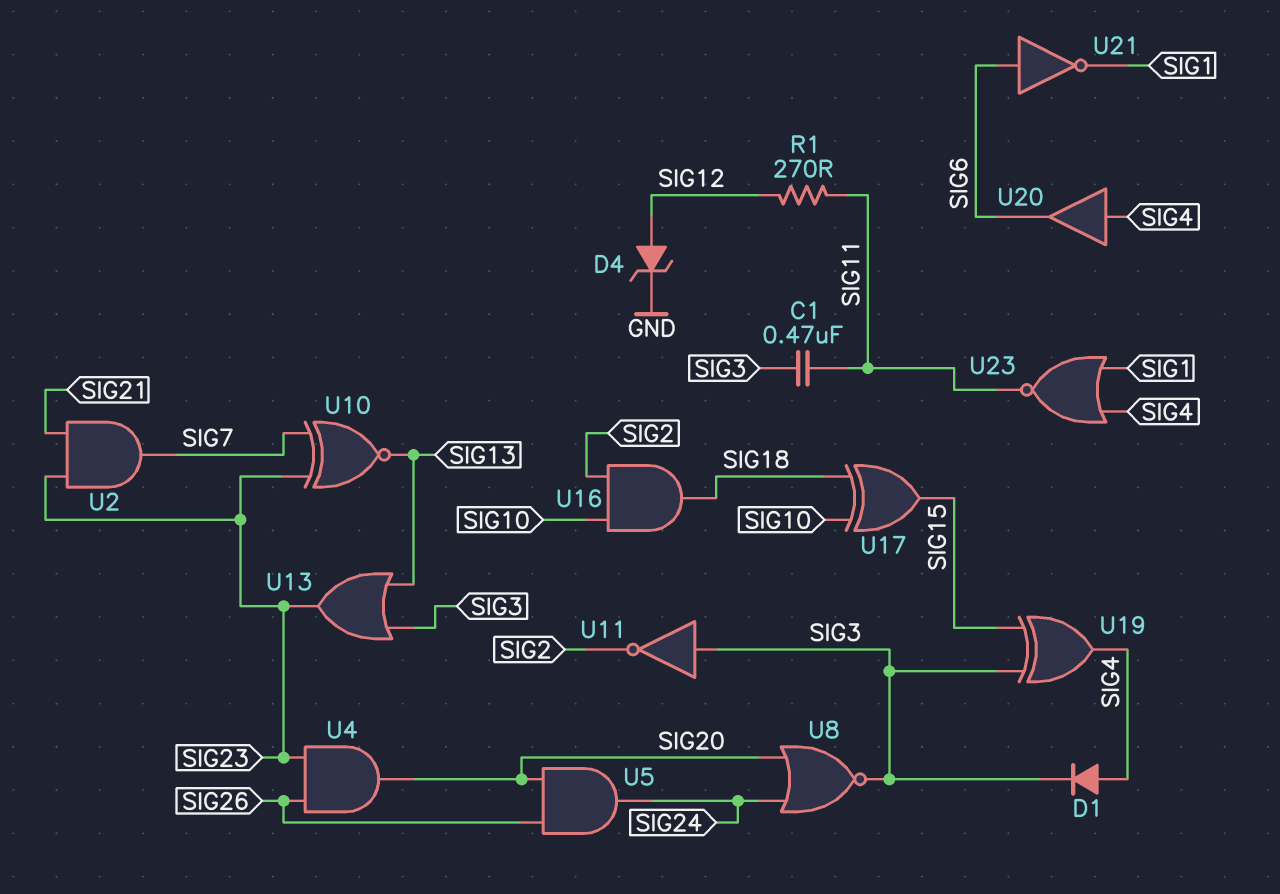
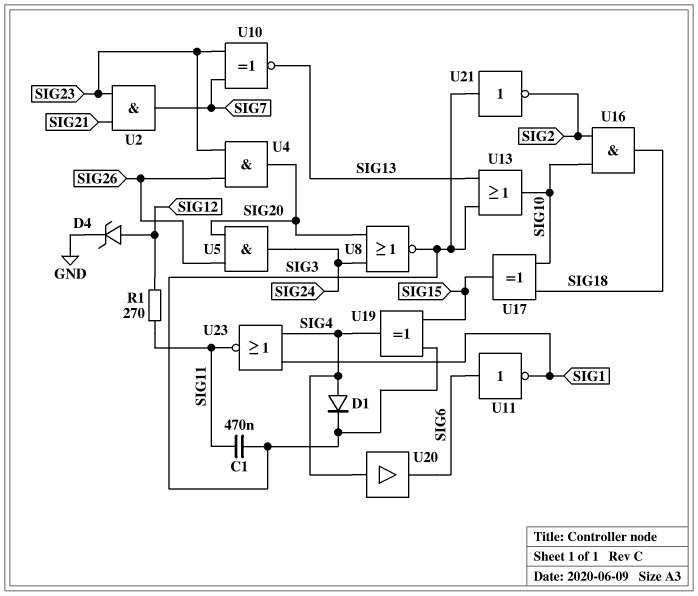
U11: NOT (in SIG3, out SIG2) -> NOT (in SIG6, out SIG1)
U13: OR (in SIG3, in SIG13, out SIG23) -> OR (in SIG3, in SIG13, out SIG10)
U21: NOT (in SIG6, out SIG1) -> NOT (in SIG3, out SIG2)

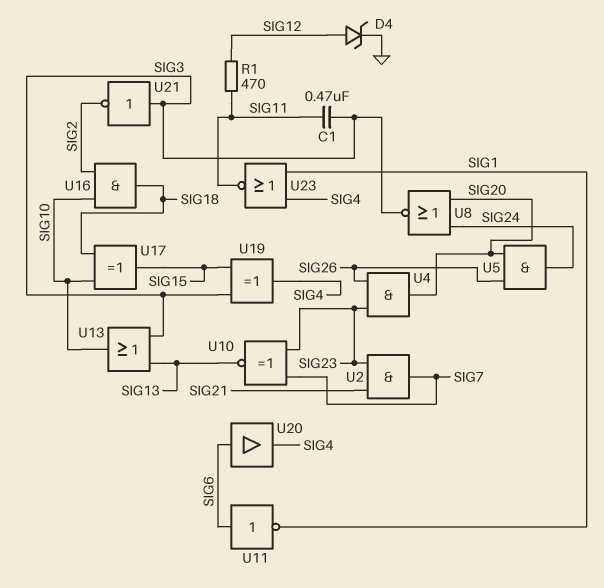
D1: diode (A SIG4, K SIG3) -> none
R1: 270 (SIG11, SIG12) -> 470 (SIG11, SIG12)
U20: buffer (in SIG4, out SIG6) -> buffer (in SIG6, out SIG4)

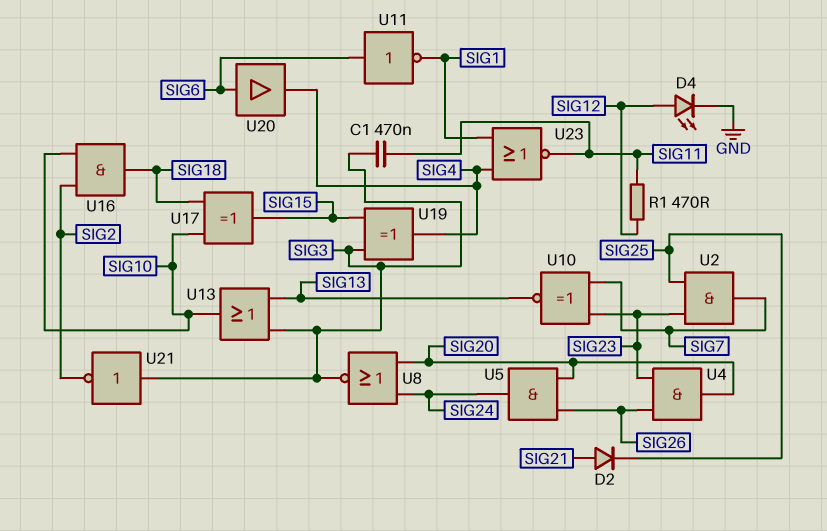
D2: none -> diode (A SIG21, K SIG25)
D4: zener (A SIG12, K GND) -> LED (A SIG12, K GND)
U2: AND (in SIG21, in SIG23, out SIG7) -> AND (in SIG23, in SIG25, out SIG7)

